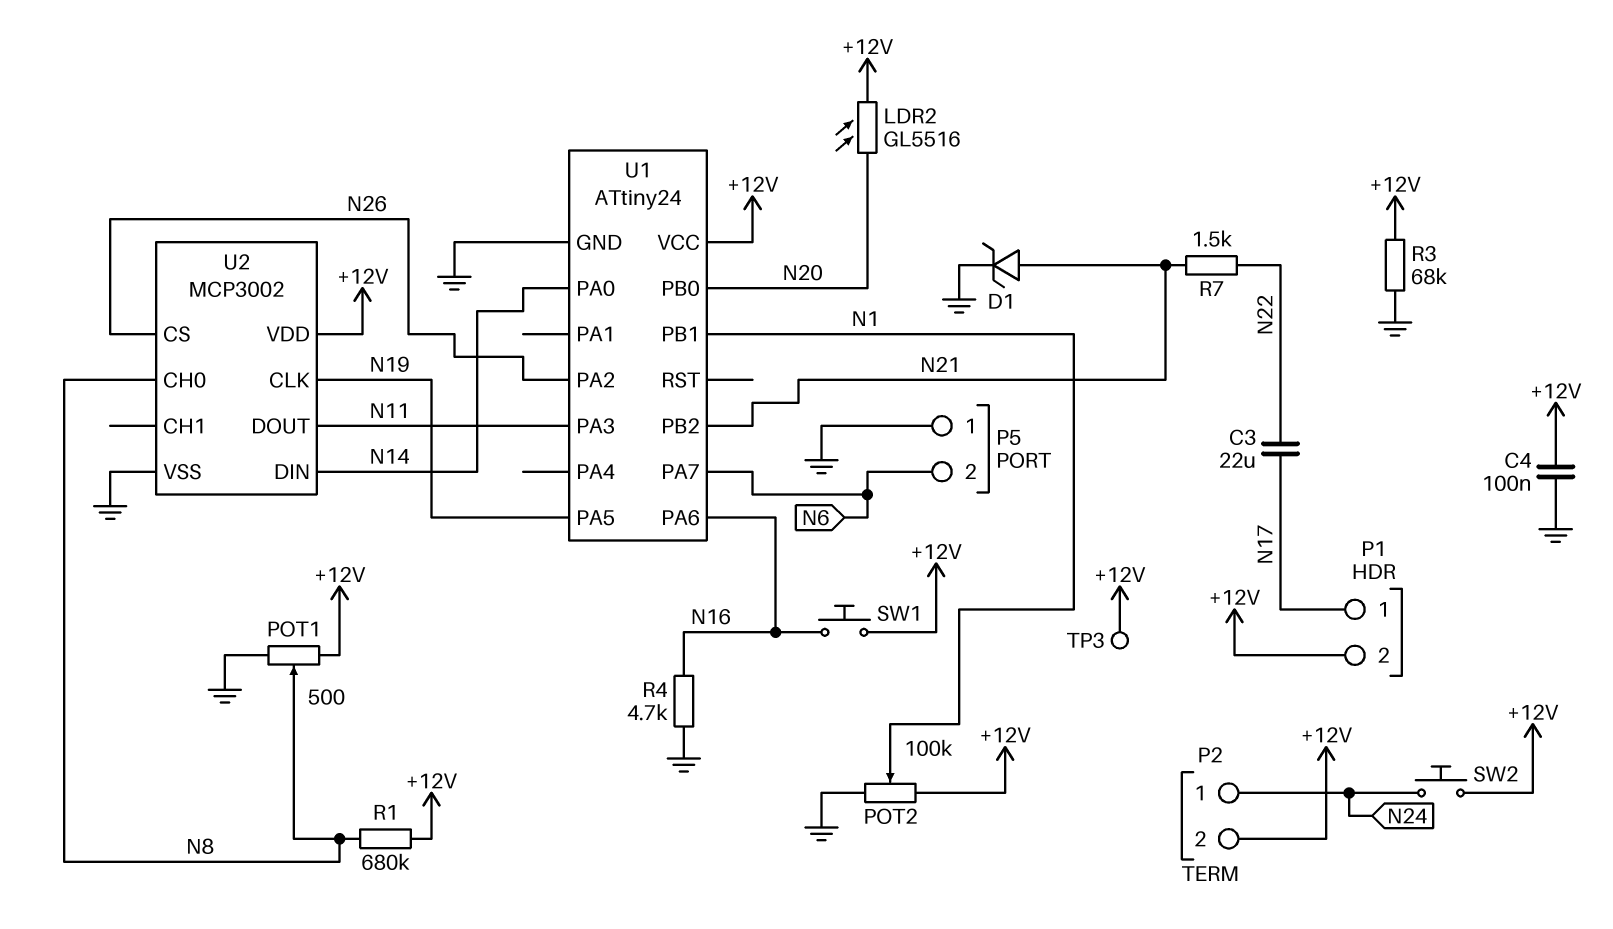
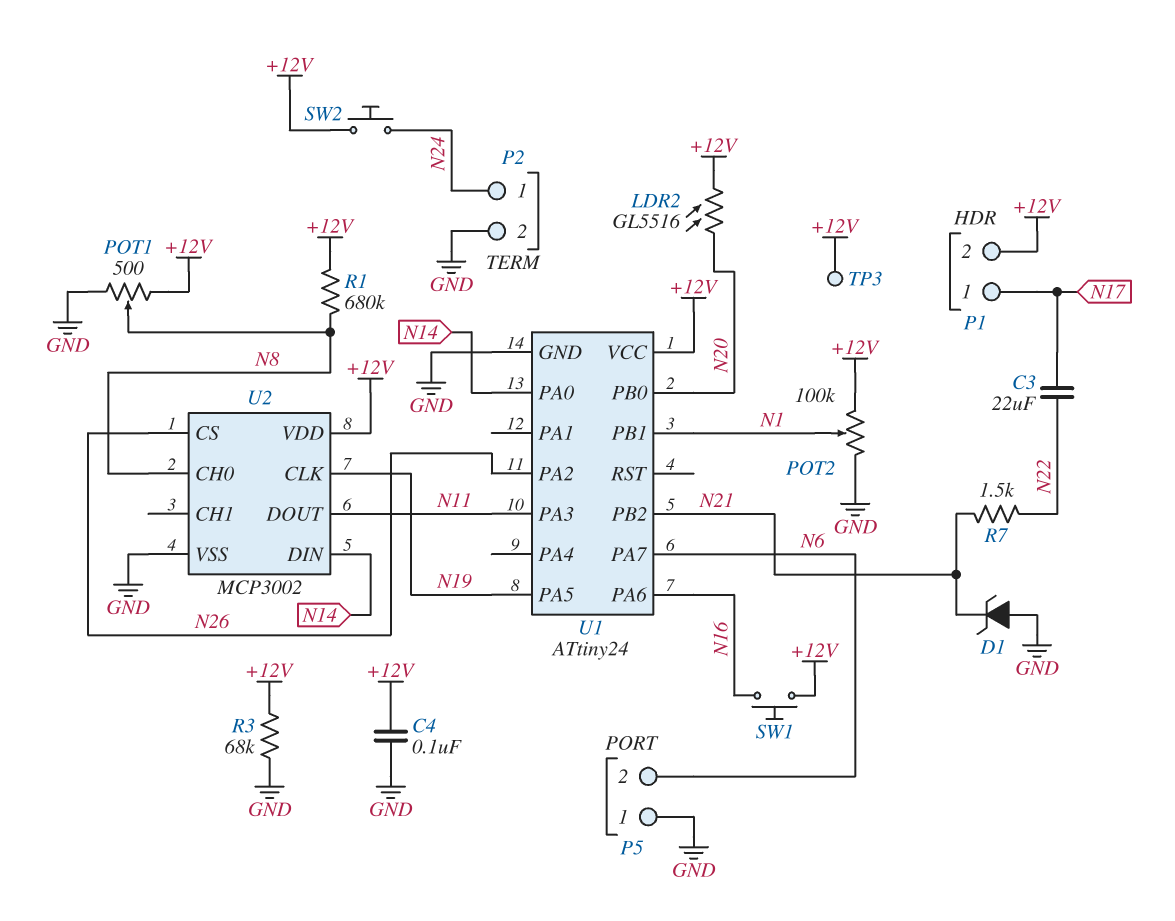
D1: zener (A N21, K GND) -> zener (A GND, K N21)
P2 pin 2: +12V -> GND
R4: 4.7k (GND, N16) -> none

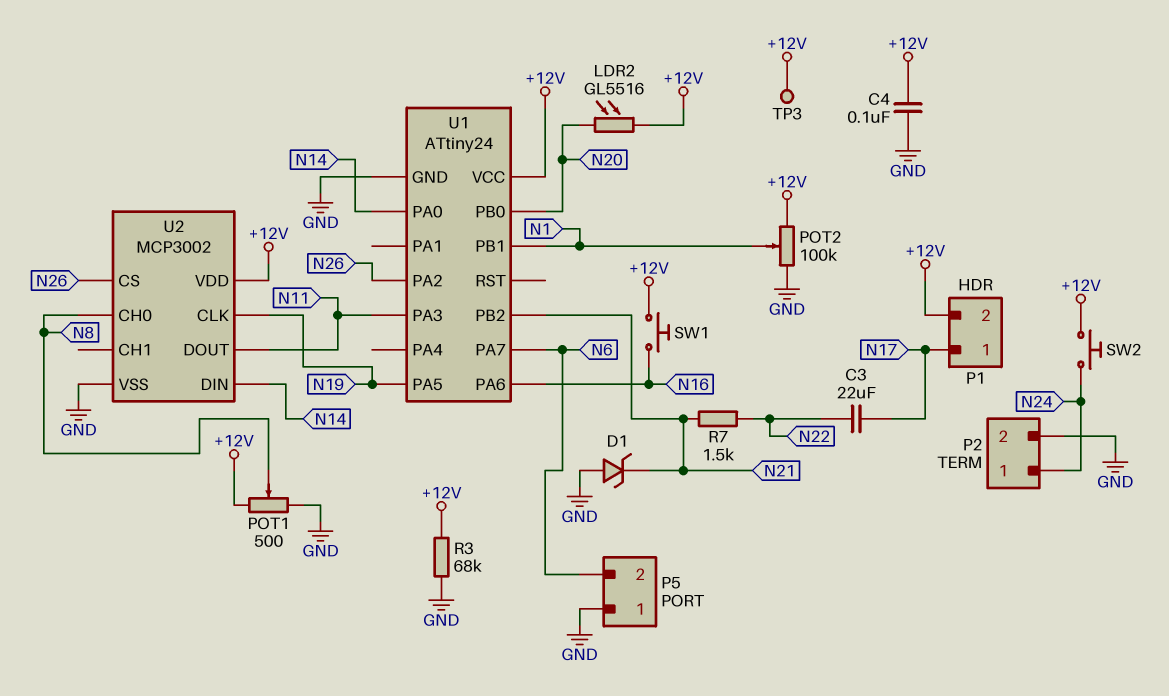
R1: 680k (+12V, N8) -> none

